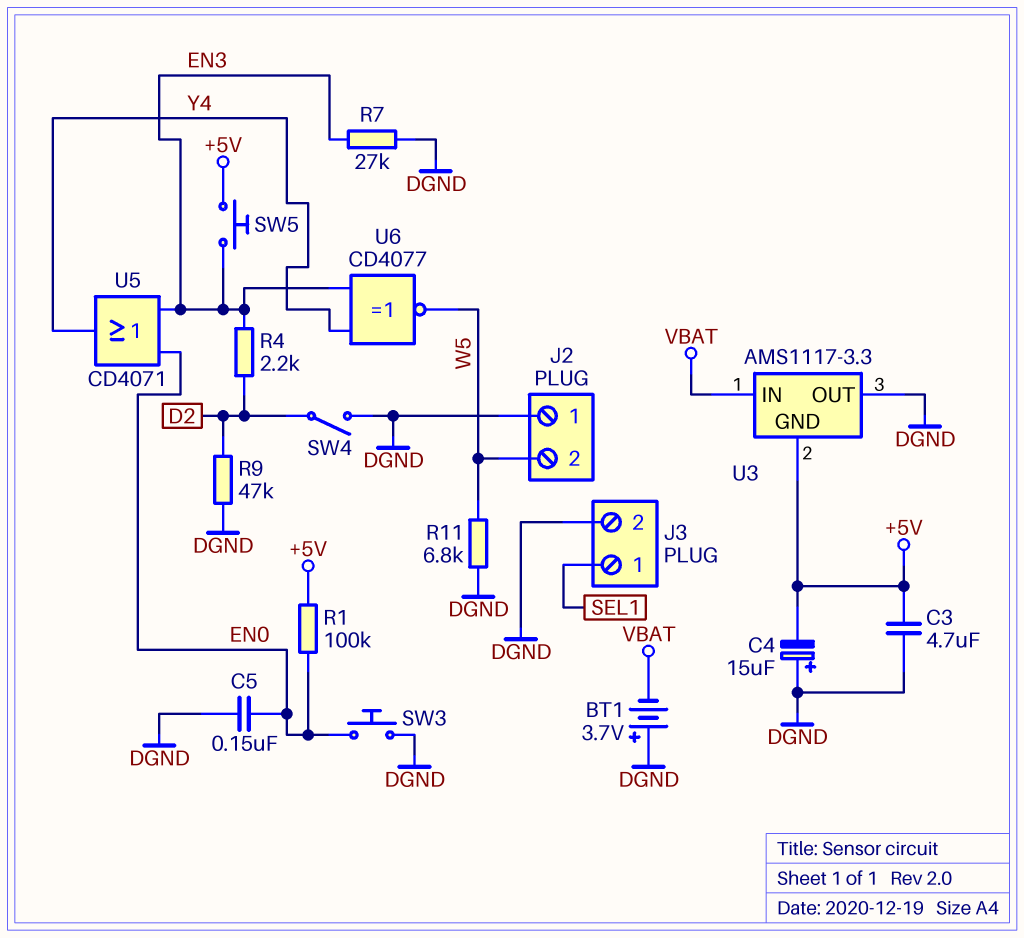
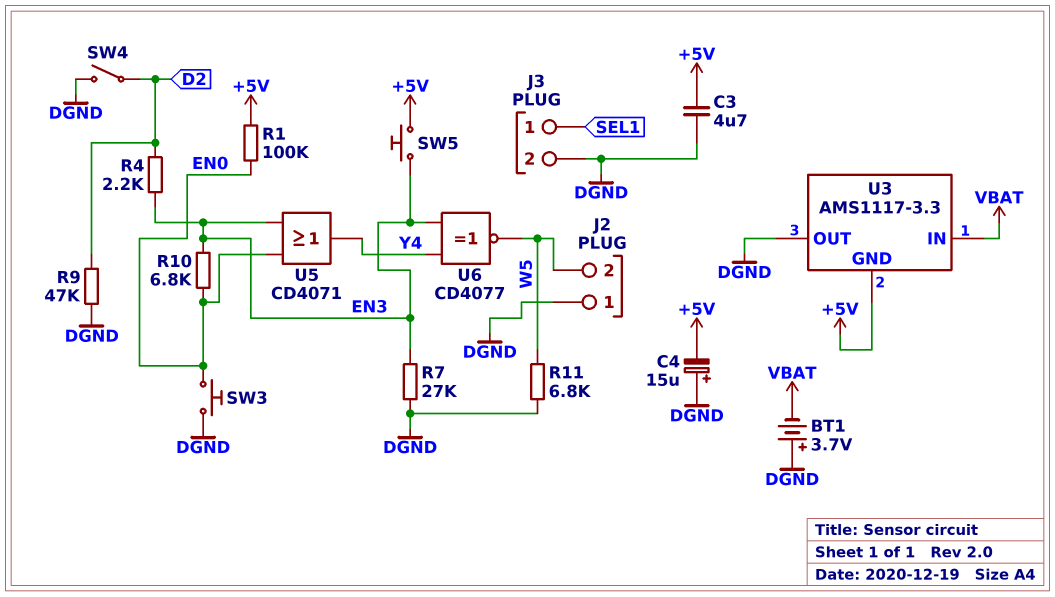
C5: 150nF (DGND, EN0) -> none
R10: none -> 6.8k (EN0, EN3)

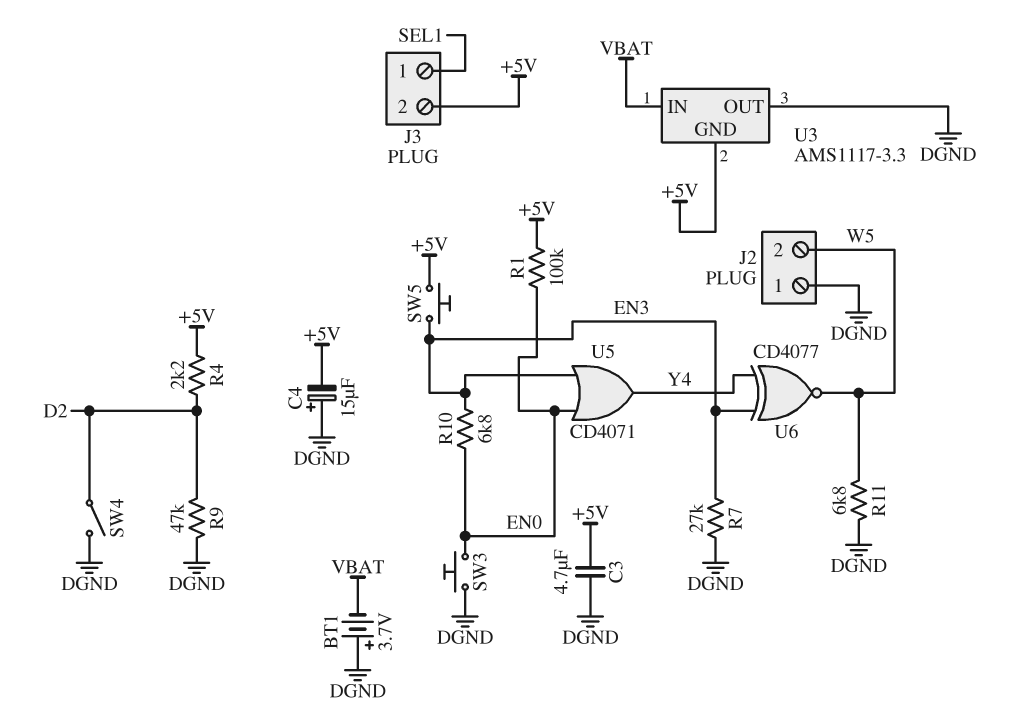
J3 pin 2: DGND -> +5V
R4: 2.2k (D2, EN3) -> 2.2k (+5V, D2)

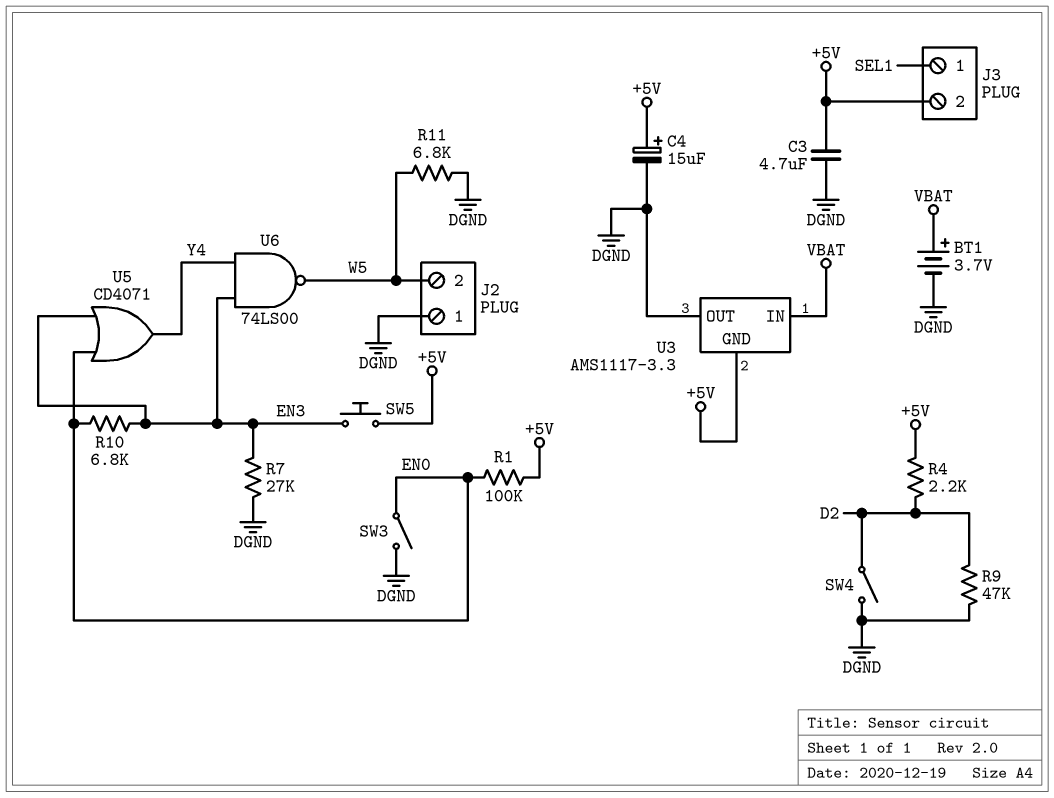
BT1: 3.7V (plus DGND, minus VBAT) -> 3.7V (plus VBAT, minus DGND)
C4: 15uF (plus DGND, minus +5V) -> 15uF (plus +5V, minus DGND)
SW3: button (DGND, EN0) -> switch (DGND, EN0)
U6: XNOR CD4077 (in EN3, in Y4, out W5) -> NAND 74LS00 (in EN3, in Y4, out W5)

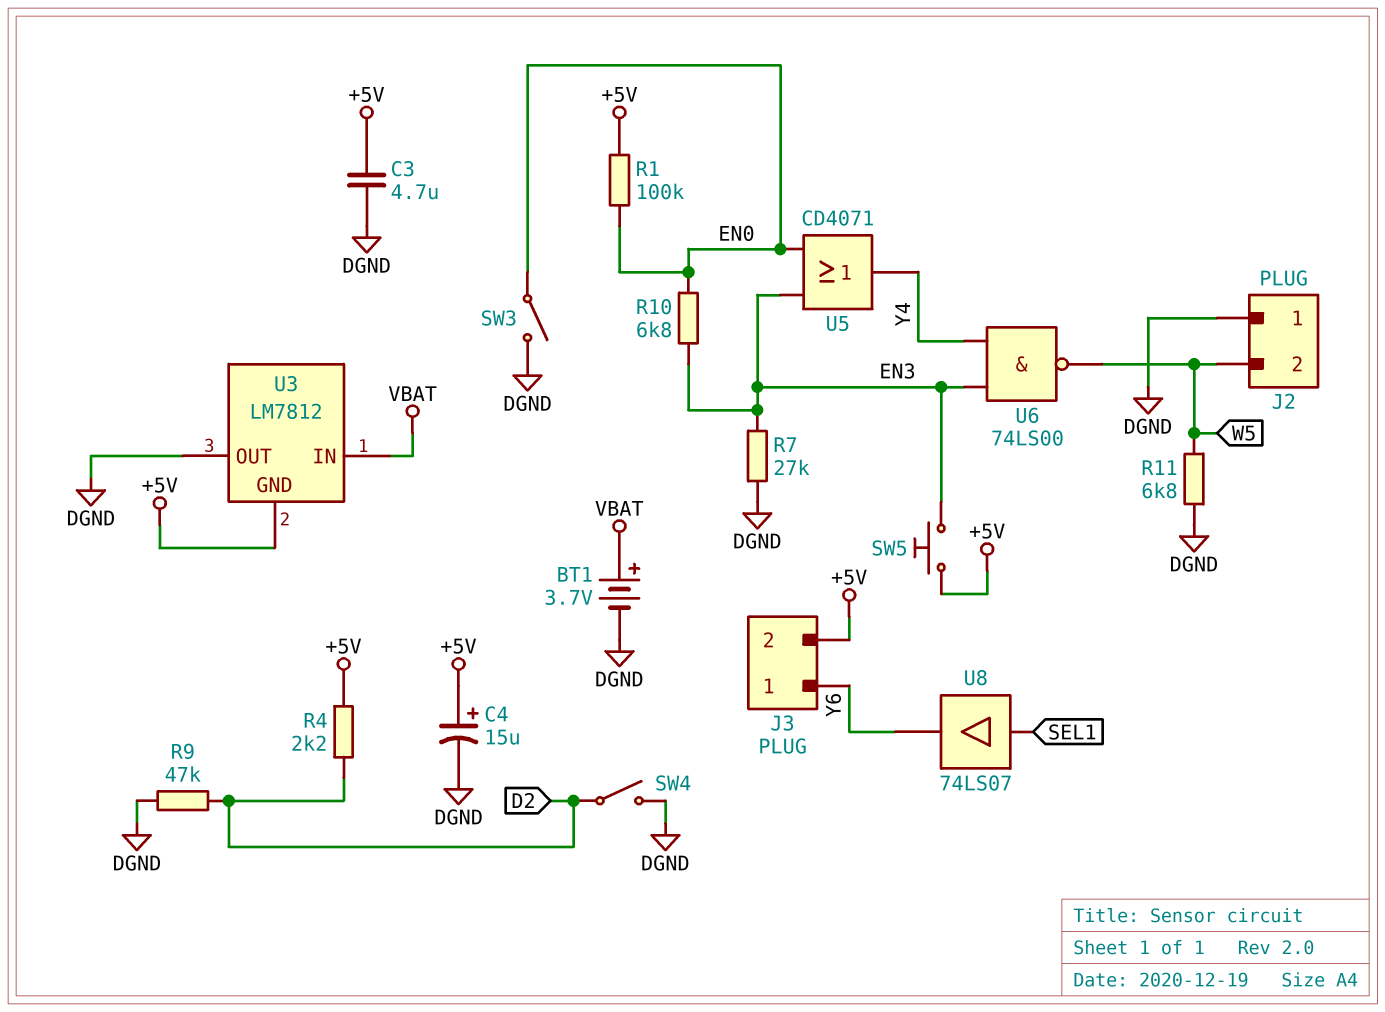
J3 pin 1: SEL1 -> Y6
U3: AMS1117-3.3 -> LM7812
U8: none -> buffer 74LS07 (in SEL1, out Y6)

